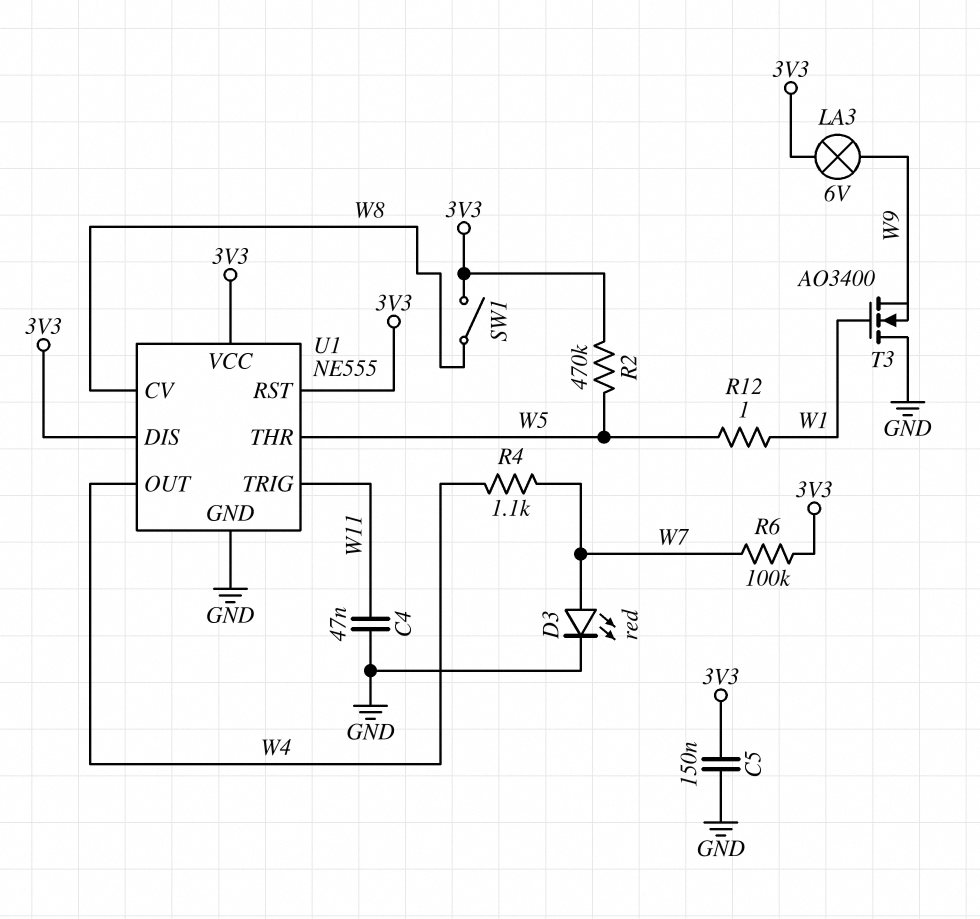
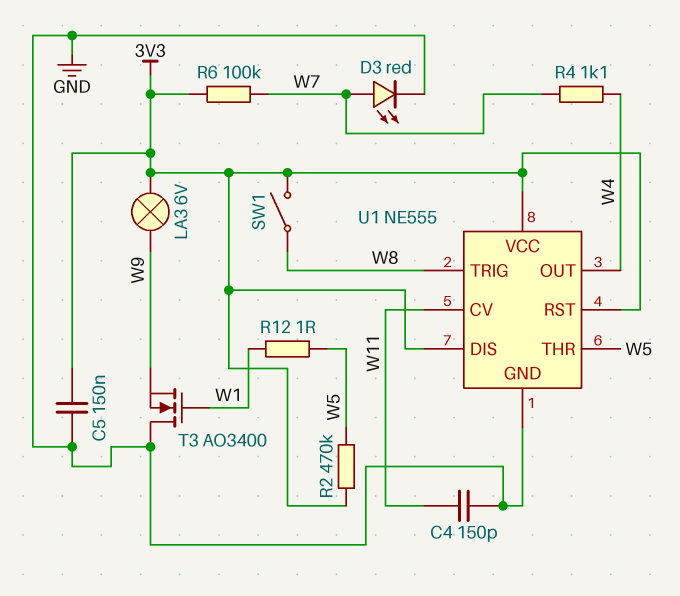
C4: 47nF (GND, W11) -> 150pF (GND, W11)
U1 pin CV: W8 -> W11
U1 pin TRIG: W11 -> W8

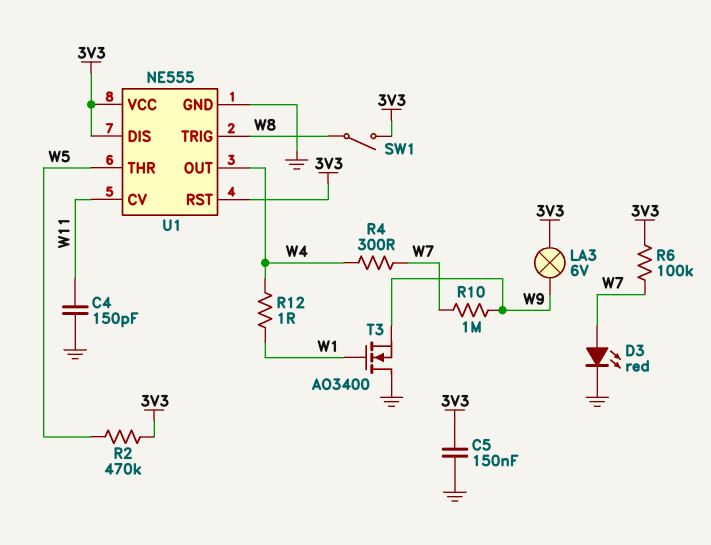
R4: 1.1k (W4, W7) -> 300 (W4, W7)
R10: none -> 1M (W7, W9)
R12: 1 (W1, W5) -> 1 (W1, W4)

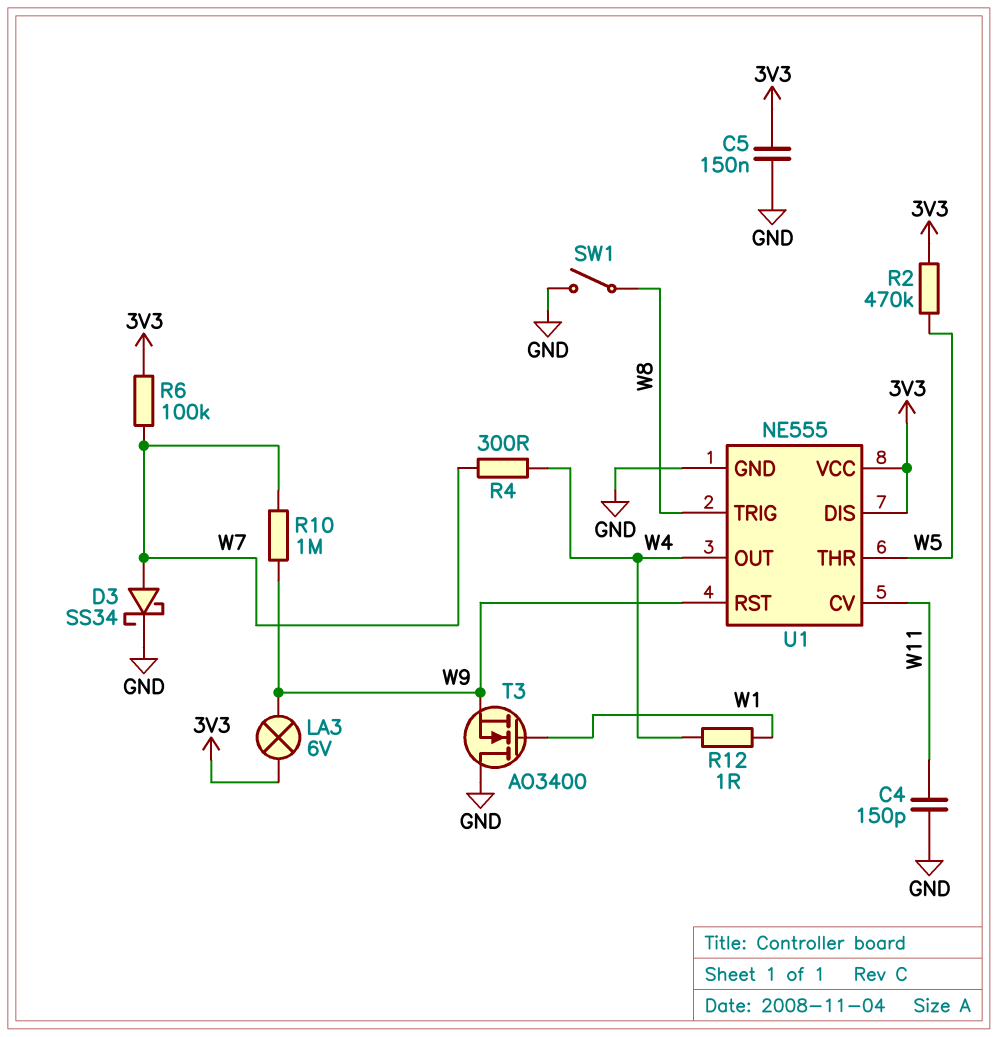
D3: LED red (A W7, K GND) -> schottky SS34 (A W7, K GND)
SW1: switch (3V3, W8) -> switch (GND, W8)
U1 pin RST: 3V3 -> W9

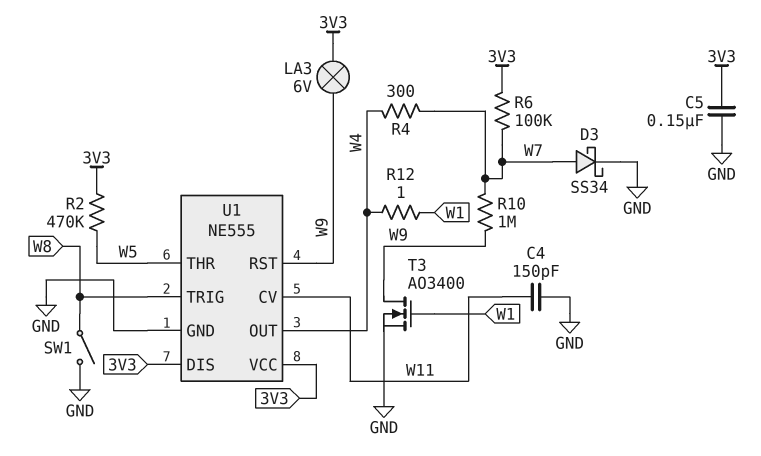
T3: NMOS AO3400 (G W1, D GND, S W9) -> NMOS AO3400 (G W1, D W9, S GND)

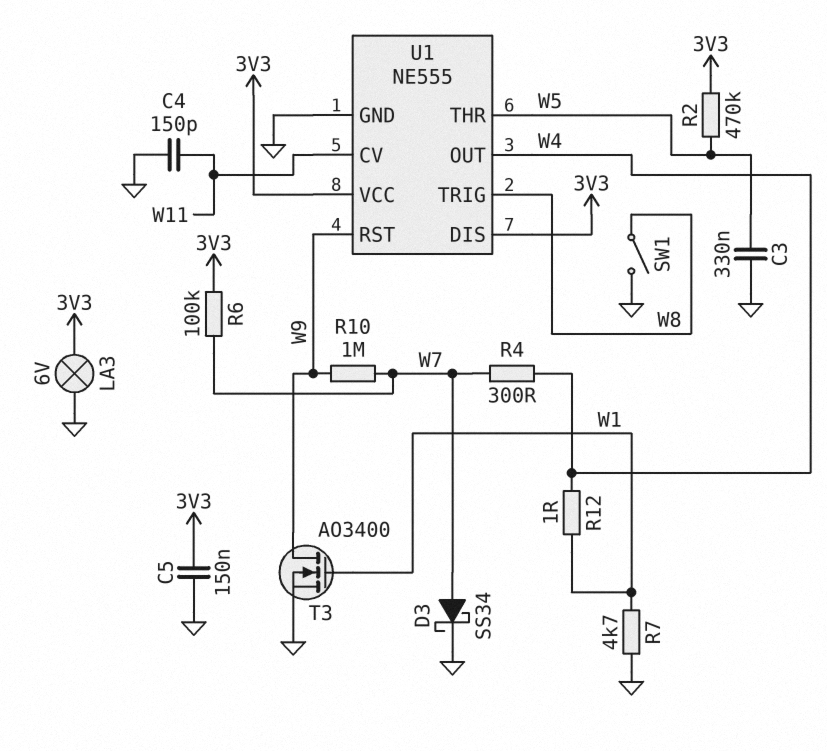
C3: none -> 330nF (GND, W5)
LA3: lamp 6V (3V3, W9) -> lamp 6V (3V3, GND)
R7: none -> 4.7k (GND, W1)

